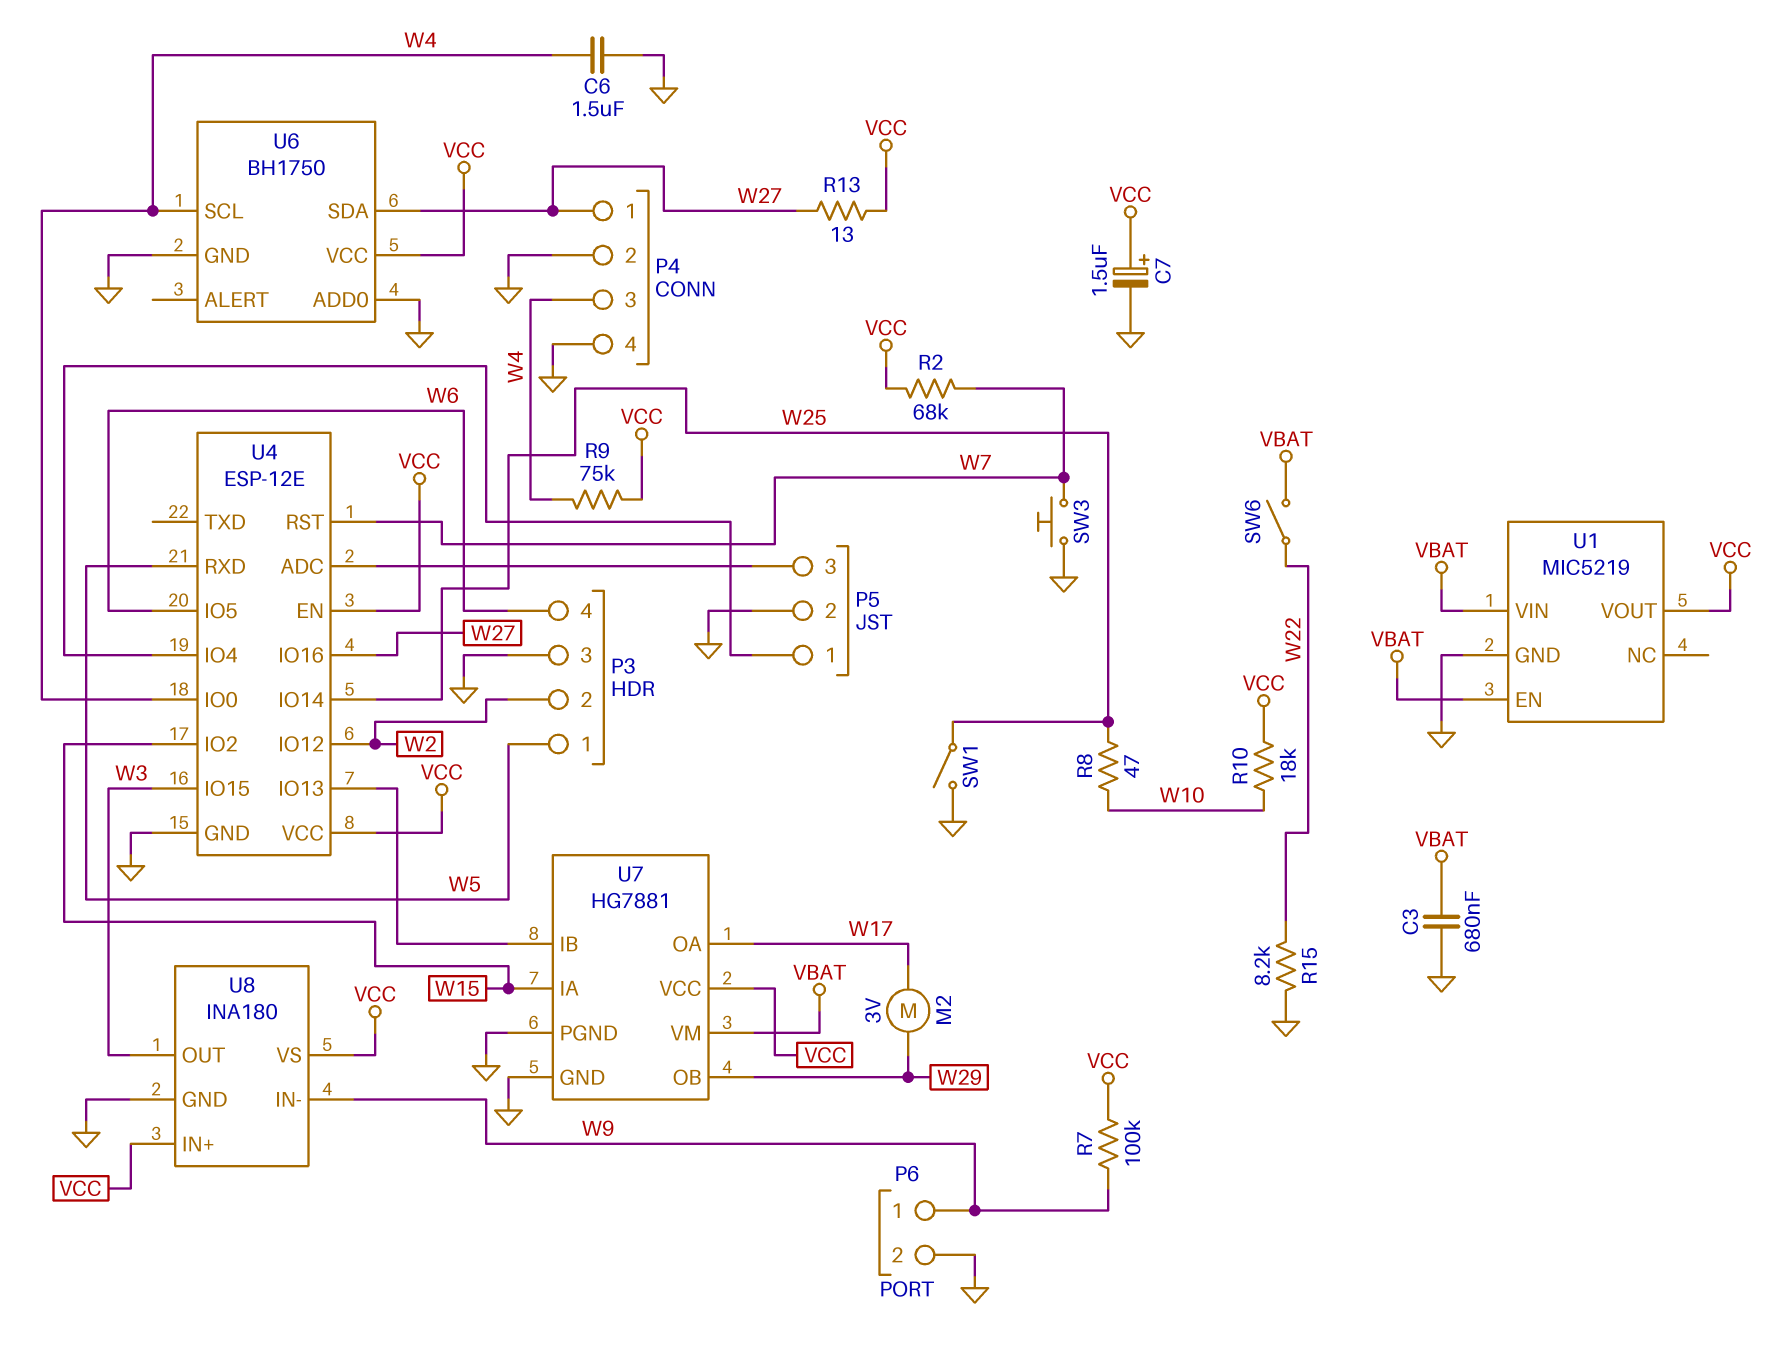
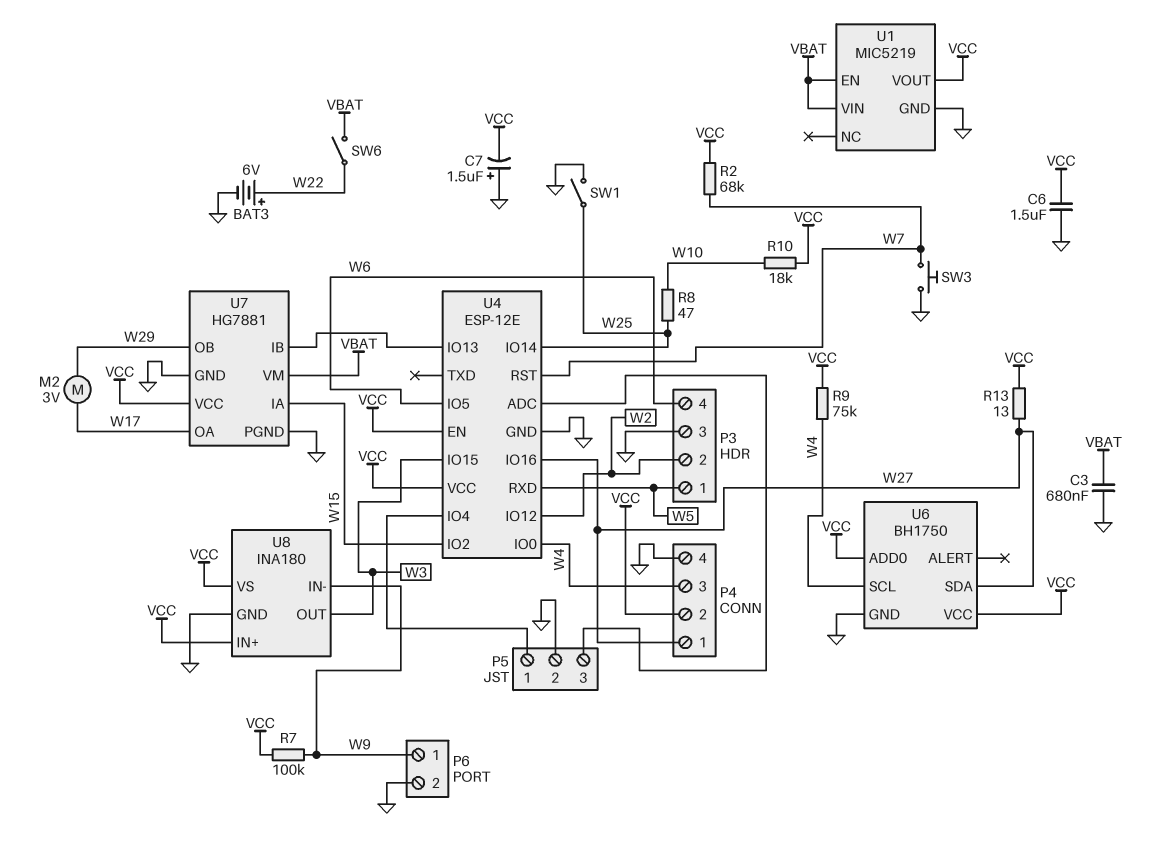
BAT3: none -> 6V (plus W22, minus GND)
C6: 1.5uF (GND, W4) -> 1.5uF (GND, VCC)
C7: 1.5uF (plus VCC, minus GND) -> 1.5uF (plus GND, minus VCC)
P4 pin 2: GND -> VCC
R15: 8.2k (GND, W22) -> none
U6 pin ADD0: GND -> VCC

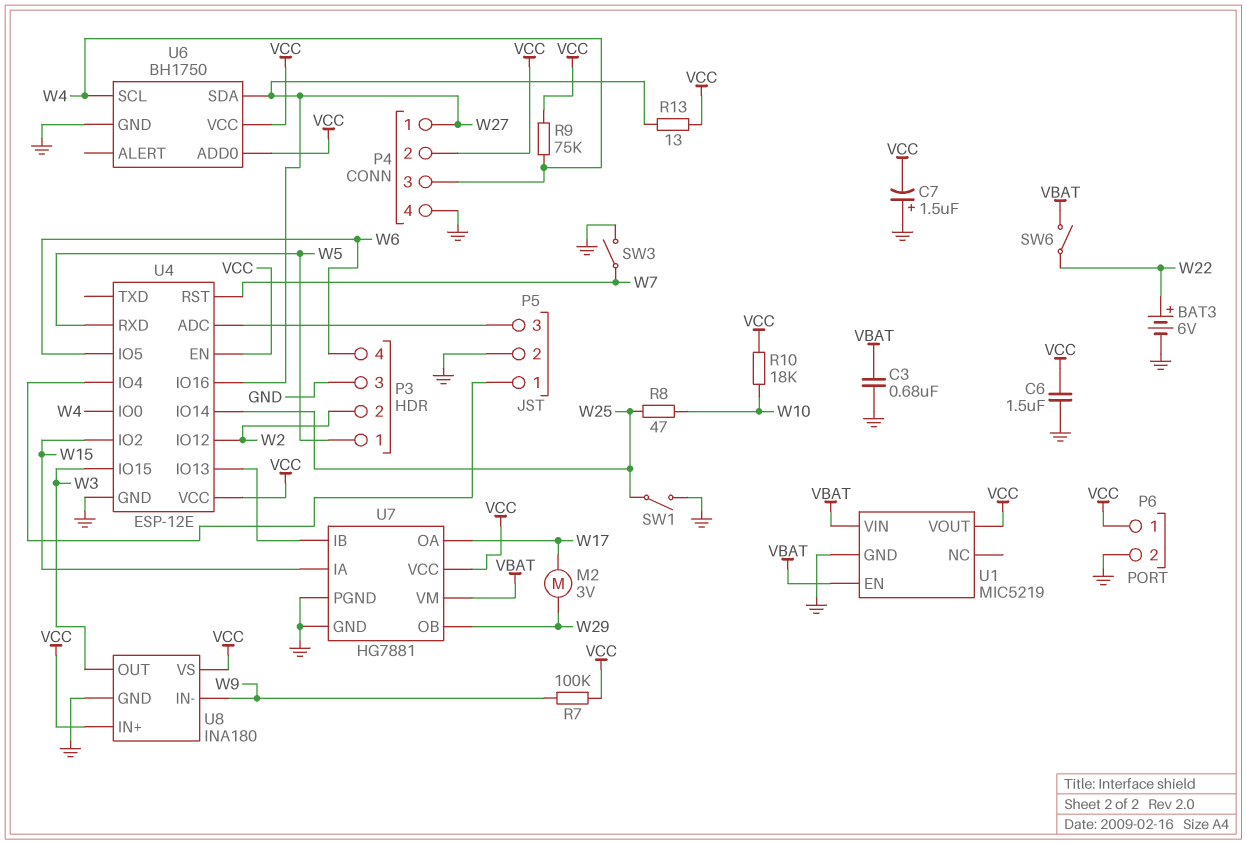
P6 pin 1: W9 -> VCC
R2: 68k (VCC, W7) -> none
SW3: button (GND, W7) -> switch (GND, W7)

